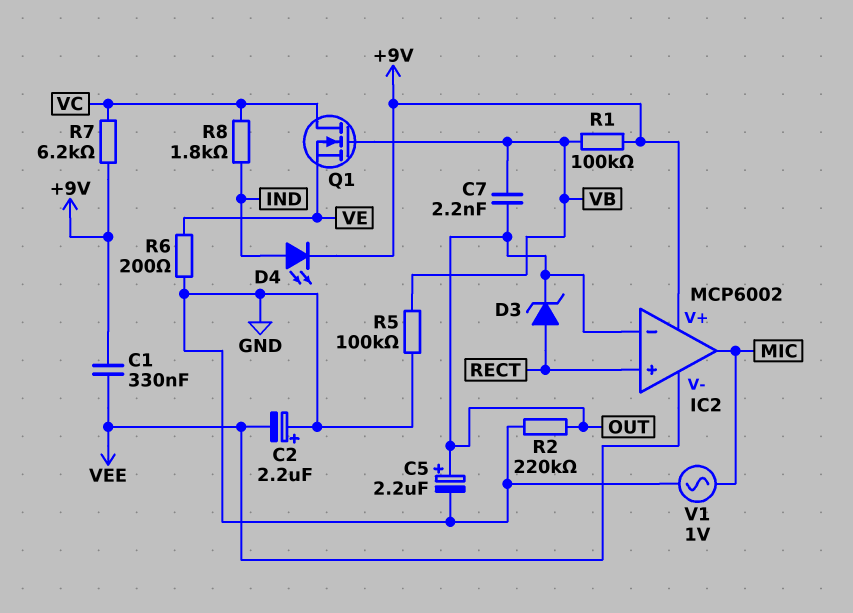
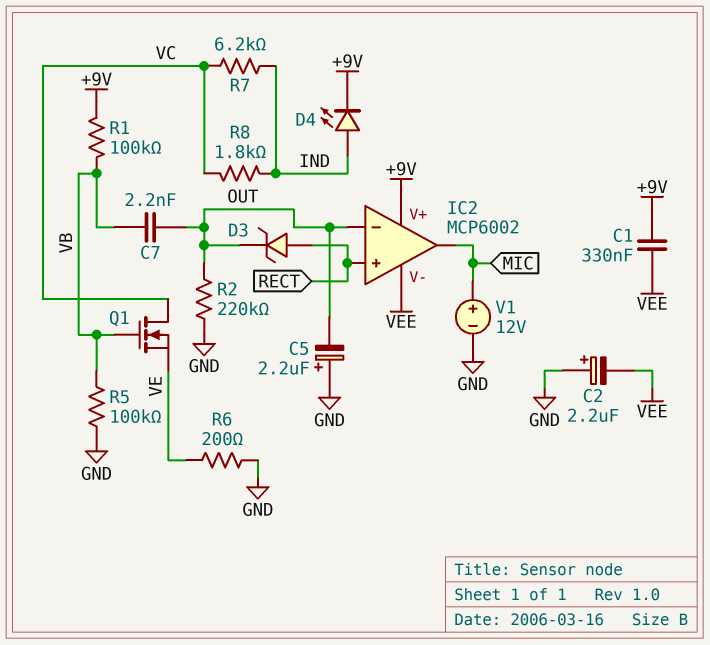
C5: 2.2uF (plus OUT, minus GND) -> 2.2uF (plus GND, minus OUT)
R7: 6.2k (+9V, VC) -> 6.2k (IND, VC)
V1: AC 1V (GND, MIC) -> 12V (plus MIC, minus GND)

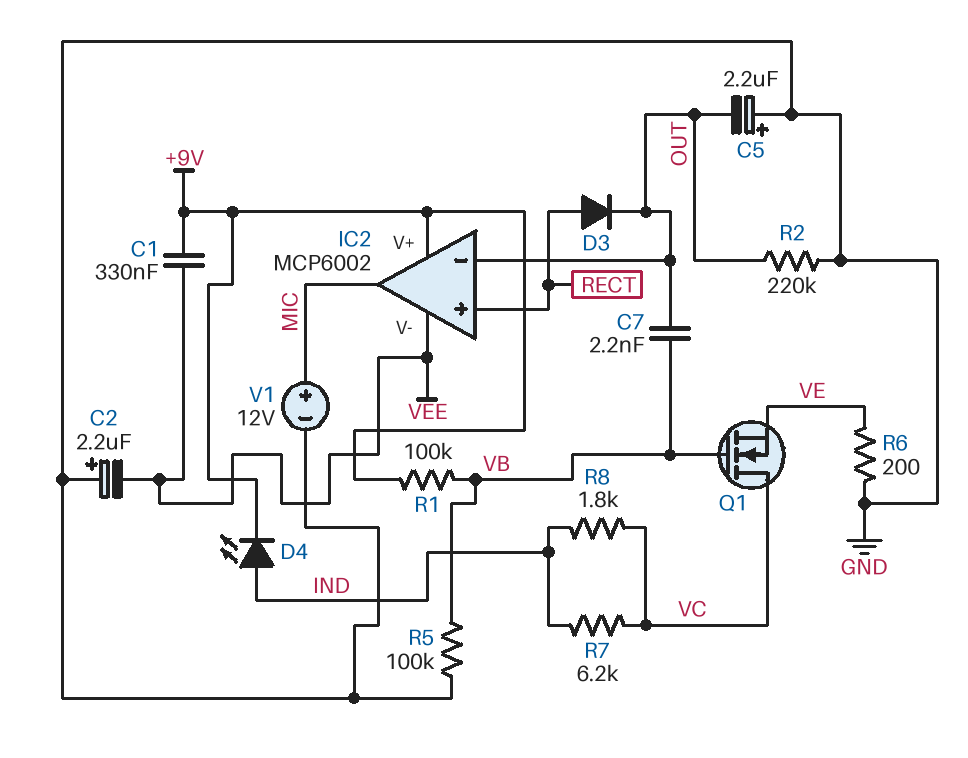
D3: zener (A RECT, K OUT) -> diode (A RECT, K OUT)

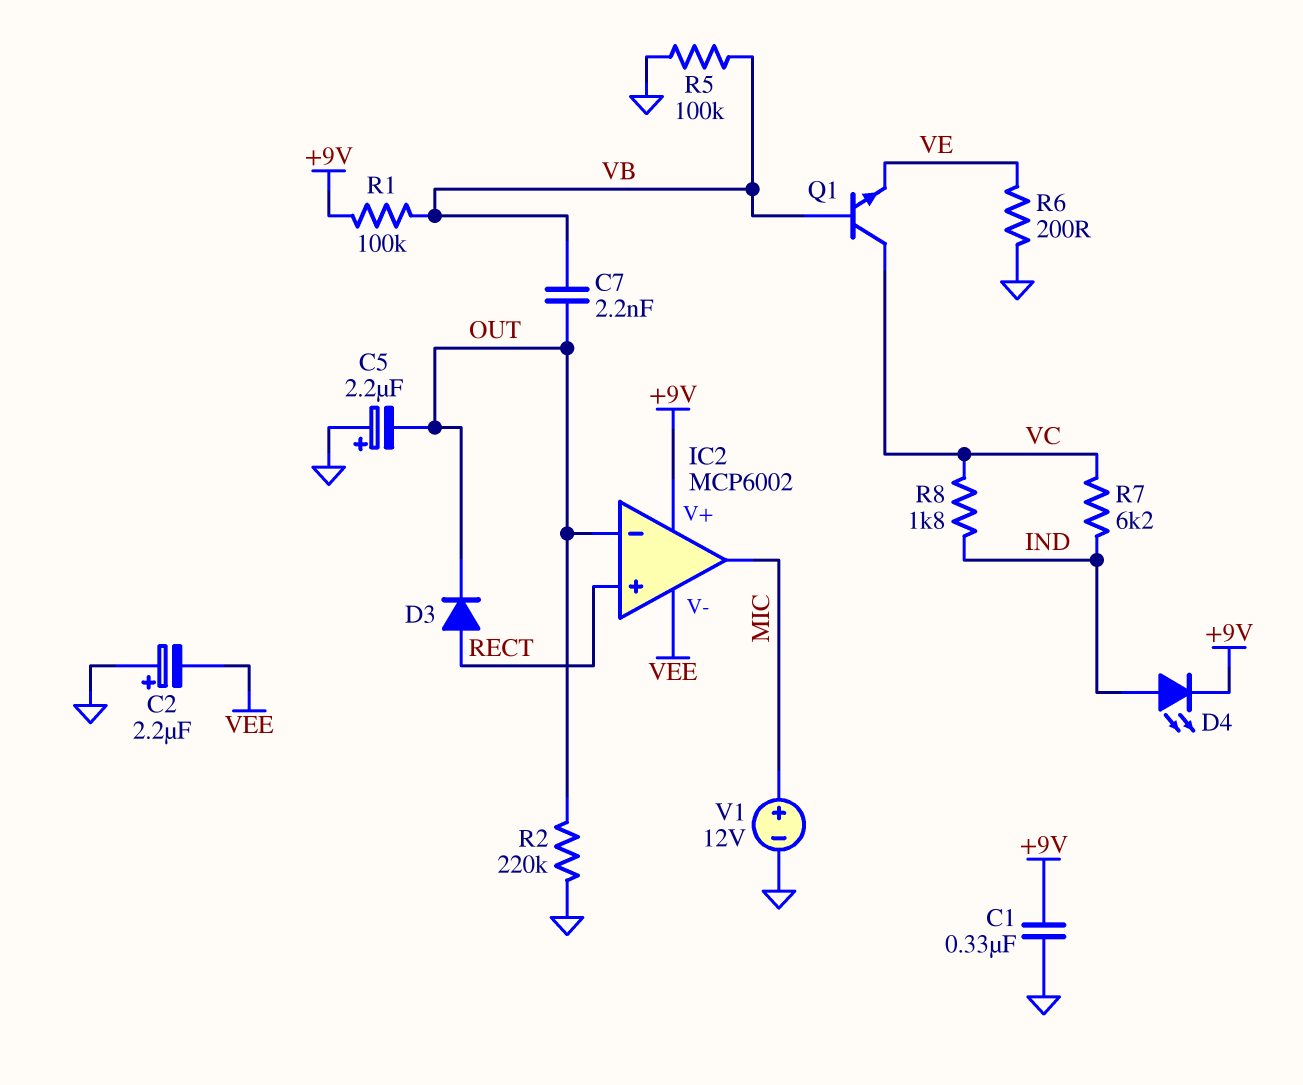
C1: 330nF (+9V, VEE) -> 330nF (+9V, GND)
Q1: NMOS (G VB, D VC, S VE) -> NPN (B VB, C VC, E VE)

